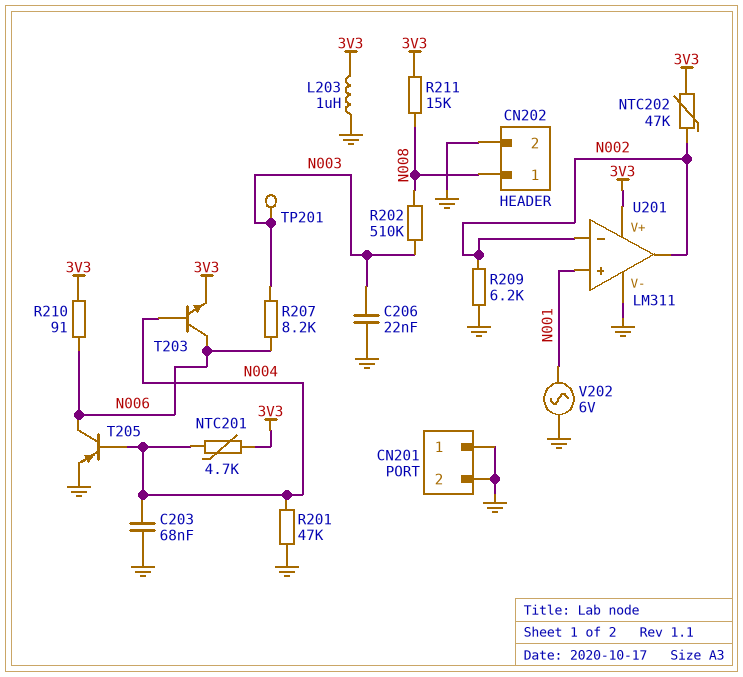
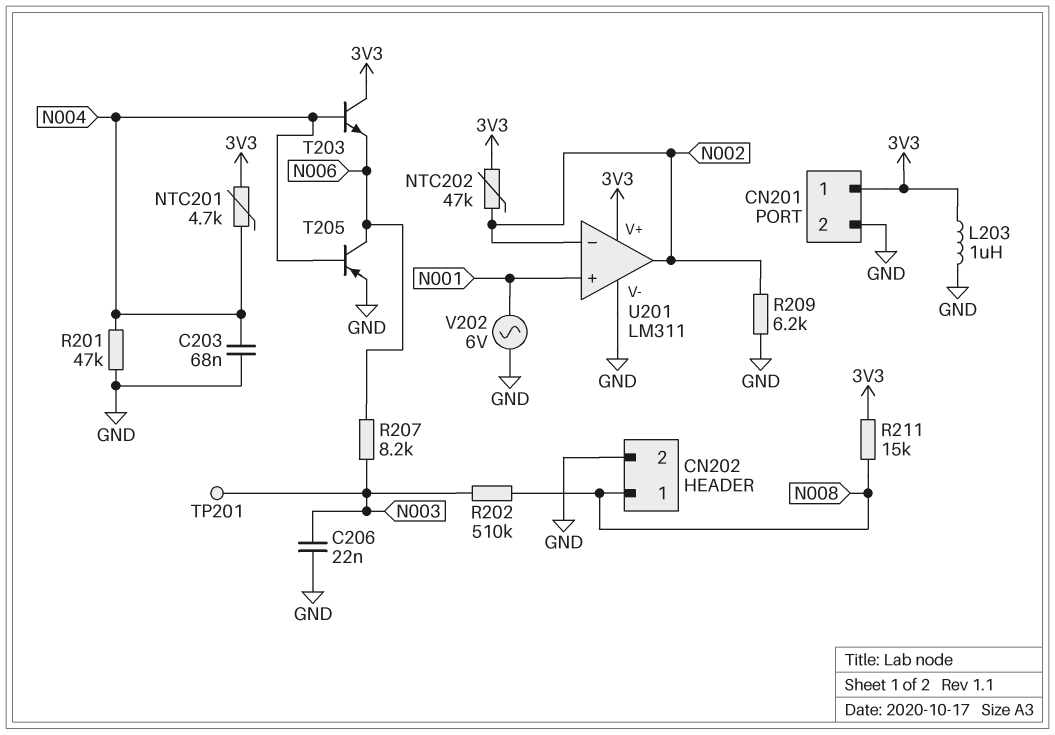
CN201 pin 1: GND -> 3V3
R210: 91 (3V3, N006) -> none
T203: NPN (B N004, C N006, E 3V3) -> NPN (B N004, C 3V3, E N006)

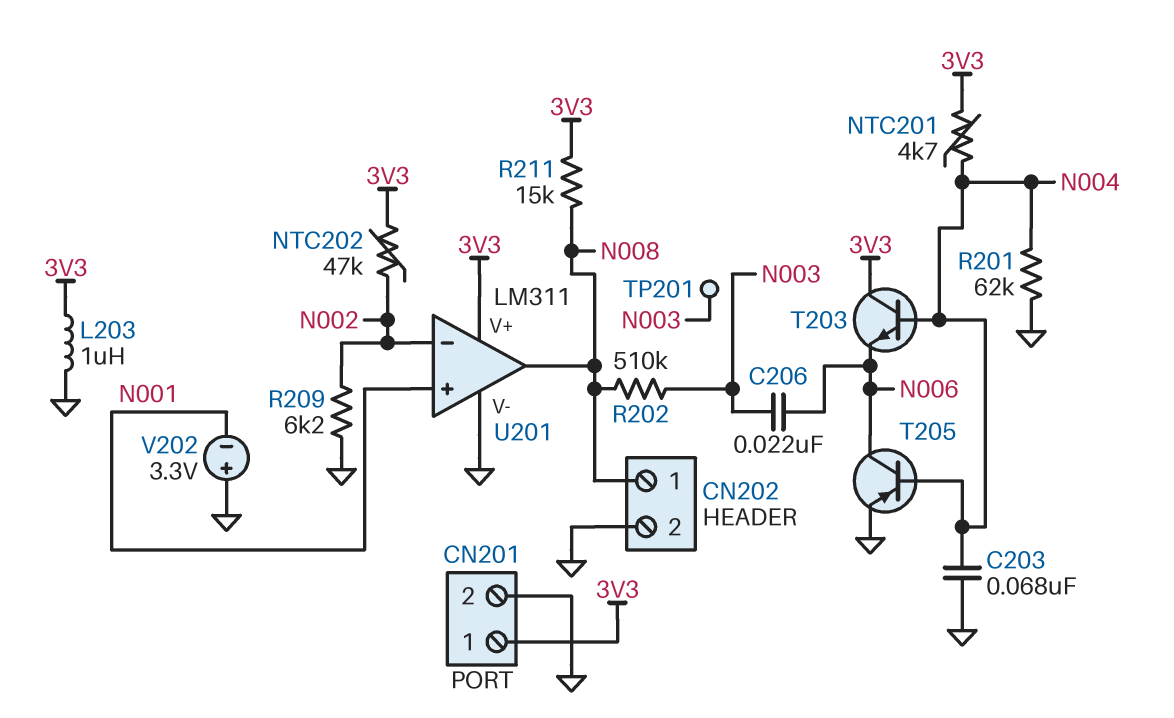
C206: 22nF (GND, N003) -> 22nF (N003, N006)
R201: 47k (GND, N004) -> 62k (GND, N004)
R207: 8.2k (N003, N006) -> none
U201 pin out: N002 -> N008
V202: AC 6V (GND, N001) -> 3.3V (plus GND, minus N001)

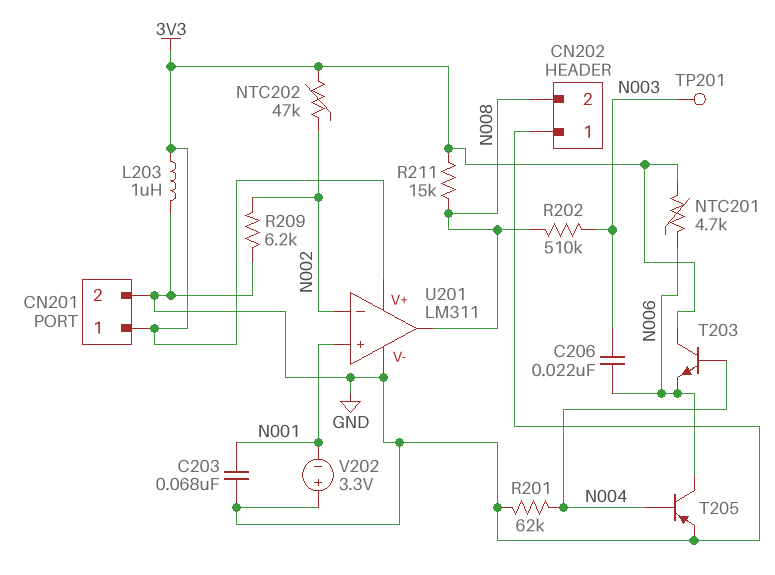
C203: 68nF (GND, N004) -> 68nF (GND, N001)
CN202 pin 1: N008 -> GND
CN202 pin 2: GND -> N008
NTC201: 4.7k (3V3, N004) -> 4.7k (3V3, N006)

